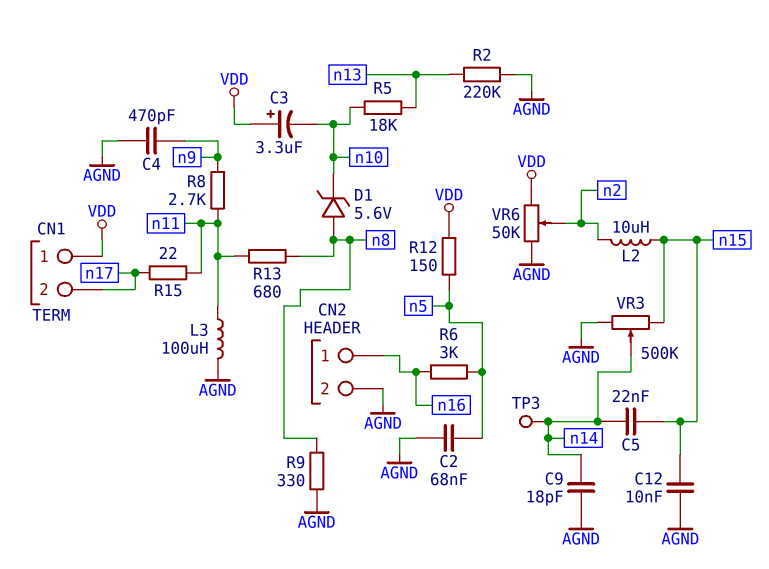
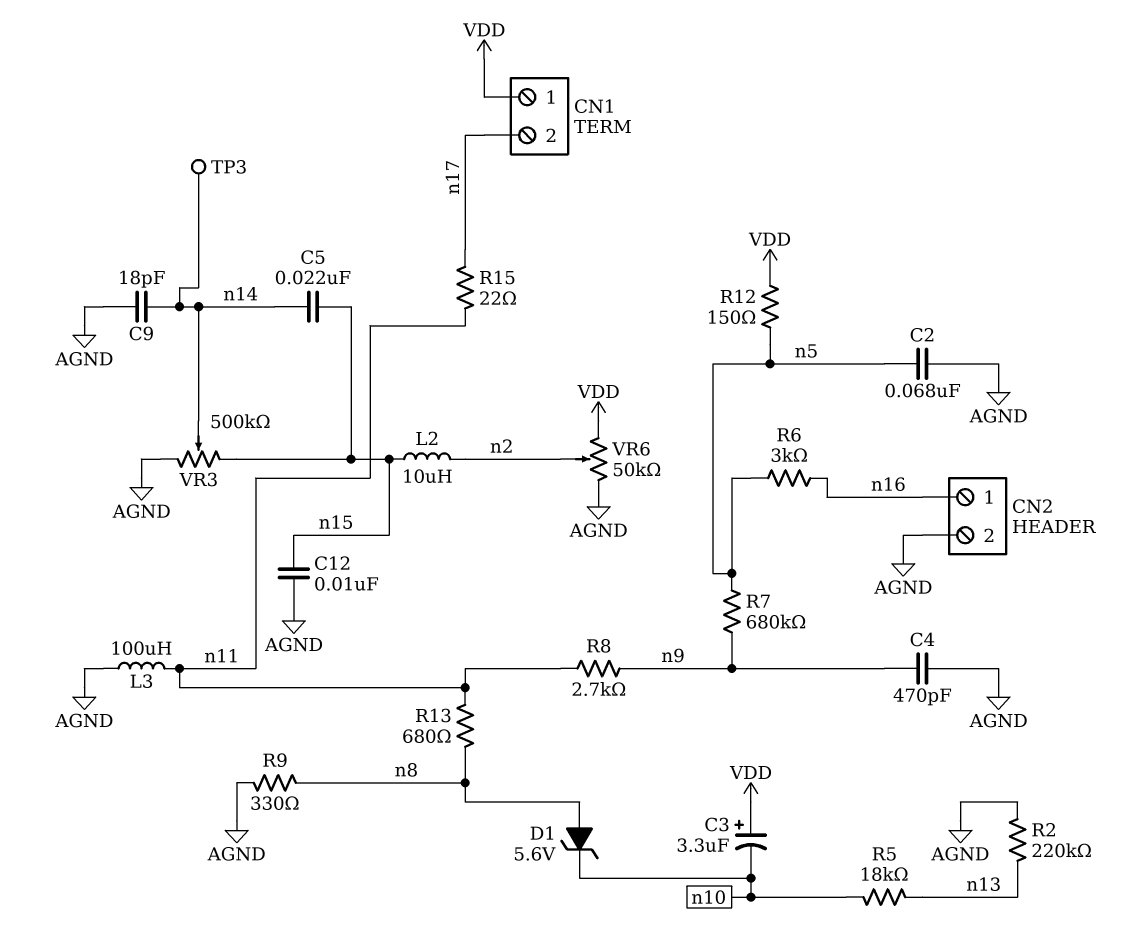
R7: none -> 680k (n5, n9)

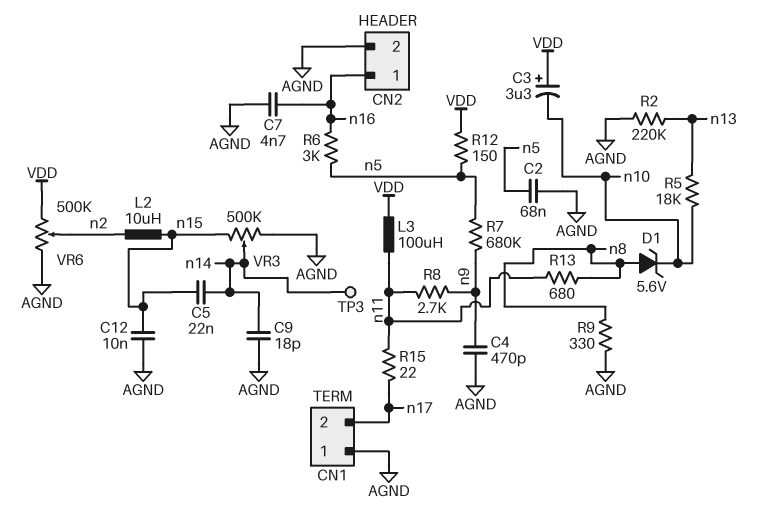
C7: none -> 4.7nF (AGND, n16)
CN1 pin 1: VDD -> AGND
L3: 100uH (AGND, n11) -> 100uH (VDD, n11)
VR6: 50k (AGND, VDD, wiper n2) -> 500k (AGND, VDD, wiper n2)

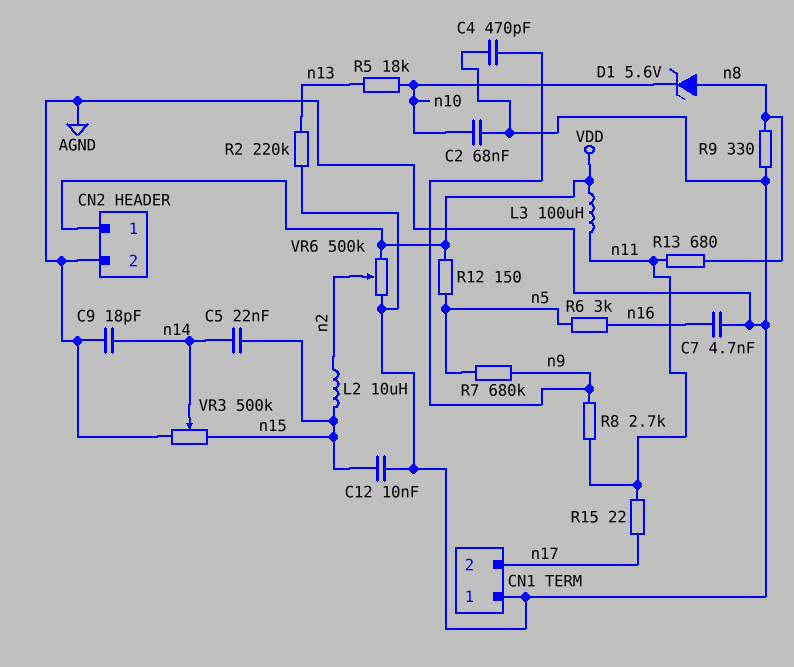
C2: 68nF (AGND, n5) -> 68nF (AGND, n10)
C3: 3.3uF (plus VDD, minus n10) -> none
CN2 pin 1: n16 -> VDD
TP3: test point (n14) -> none

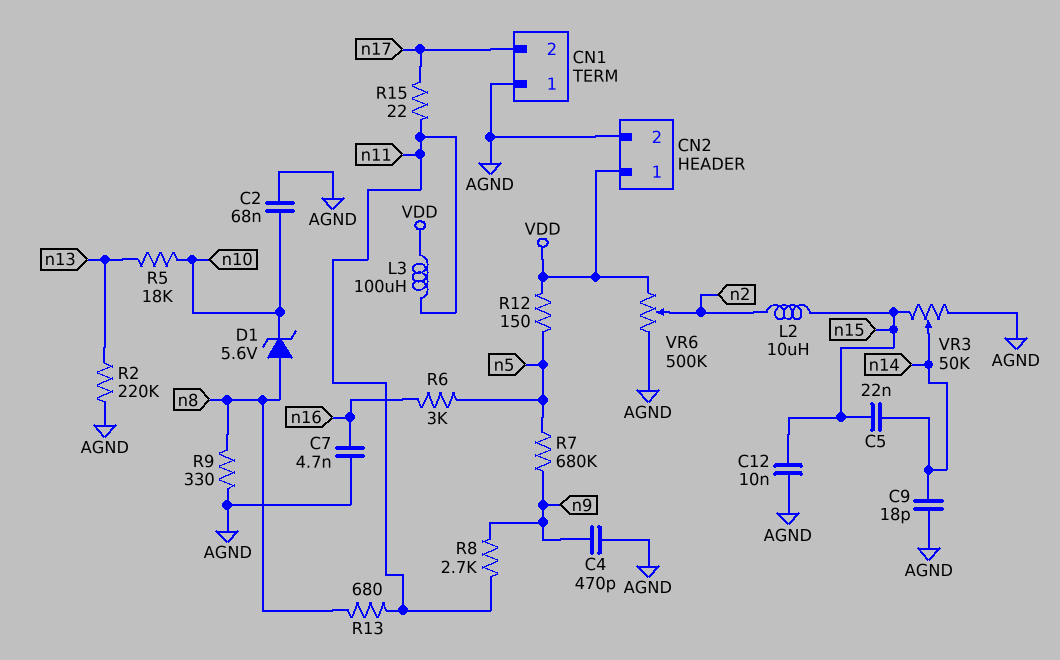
VR3: 500k (AGND, n15, wiper n14) -> 50k (AGND, n15, wiper n14)

